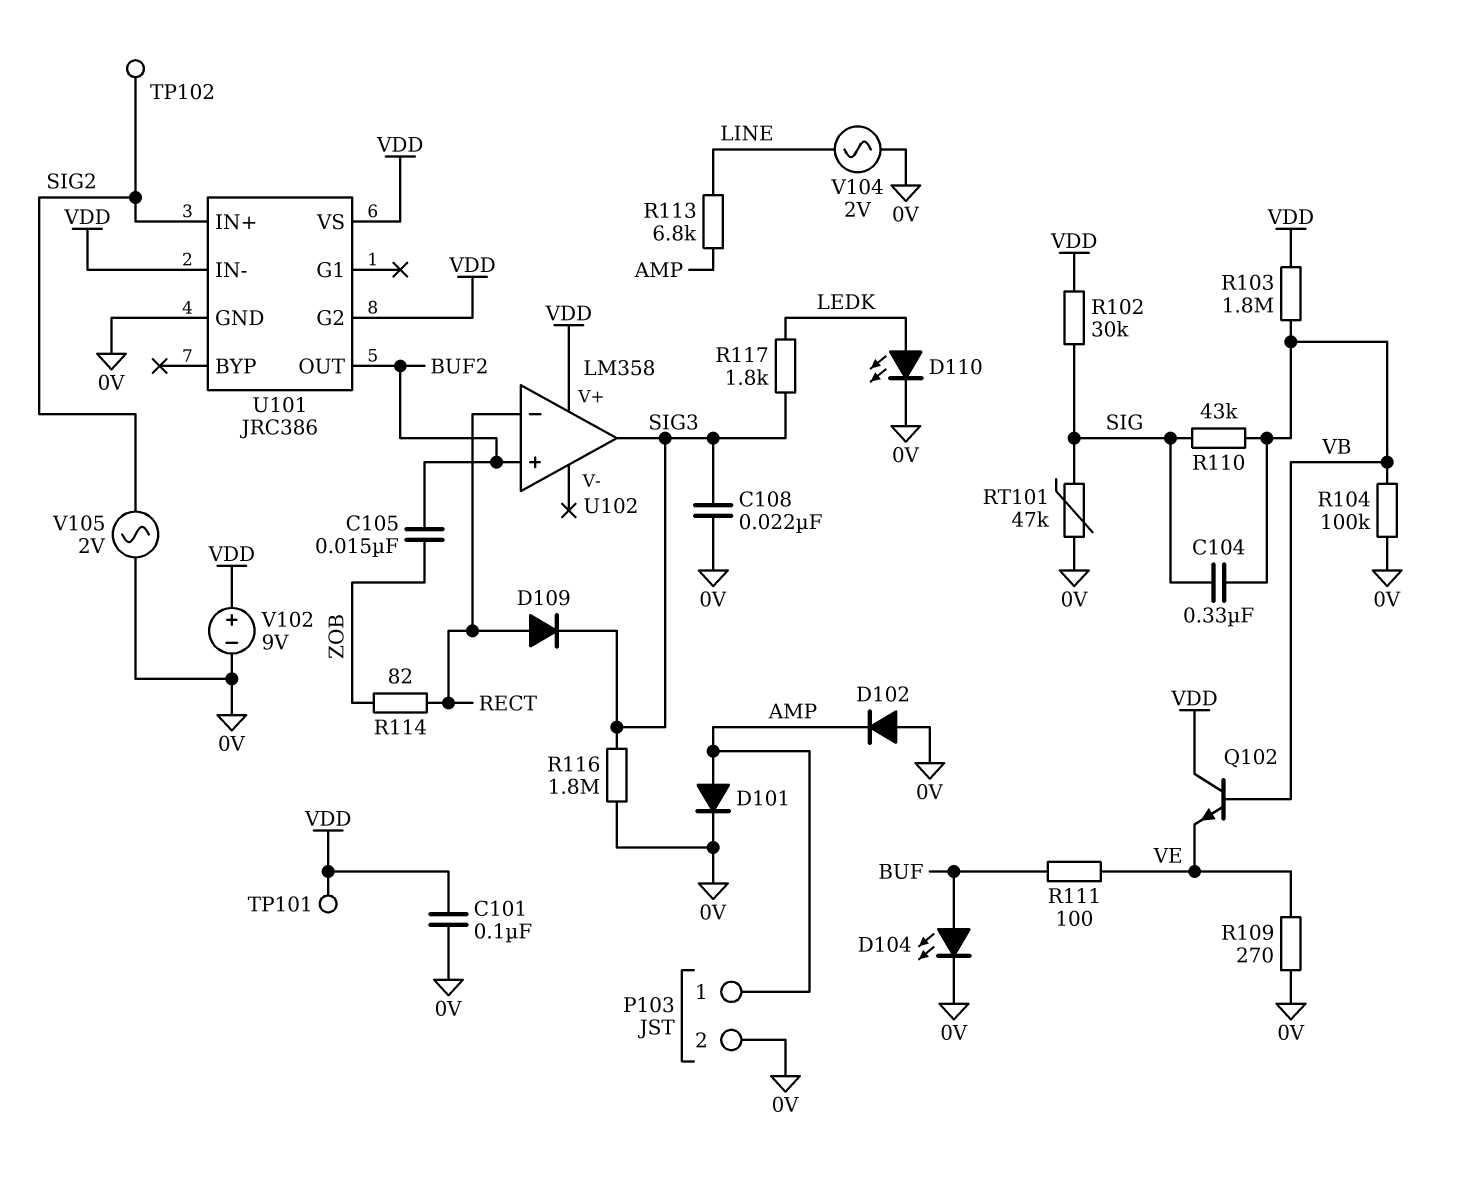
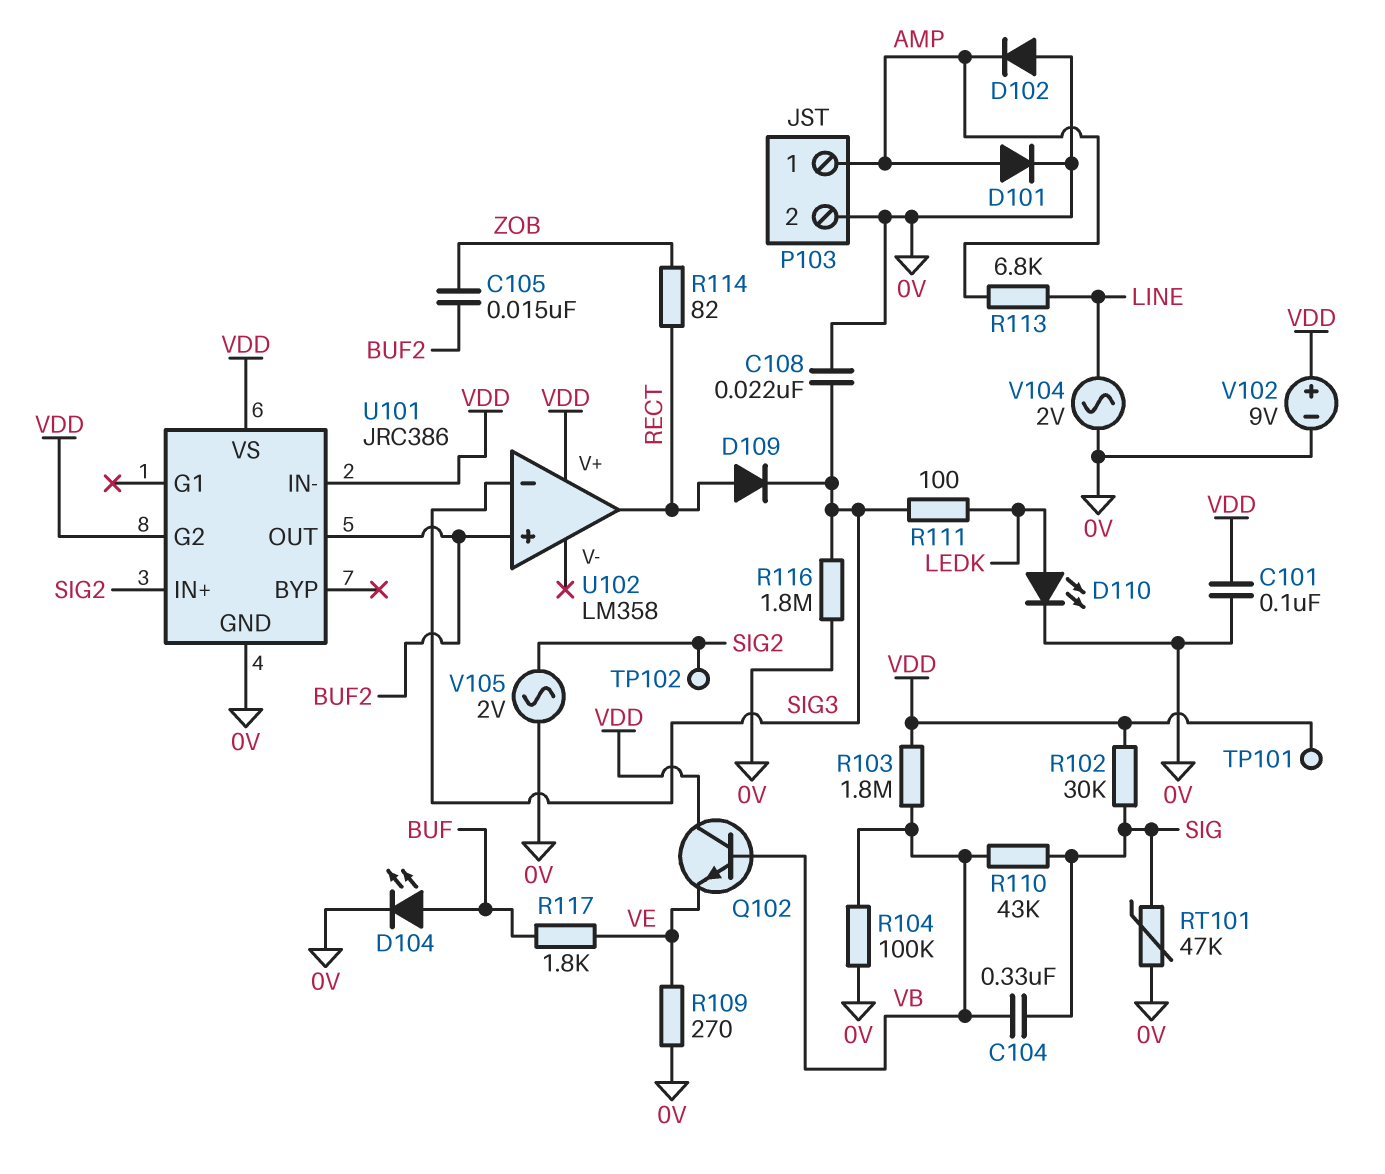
R111: 100 (BUF, VE) -> 100 (LEDK, SIG3)
R117: 1.8k (LEDK, SIG3) -> 1.8k (BUF, VE)
U102 pin in-: RECT -> SIG3
U102 pin out: SIG3 -> RECT

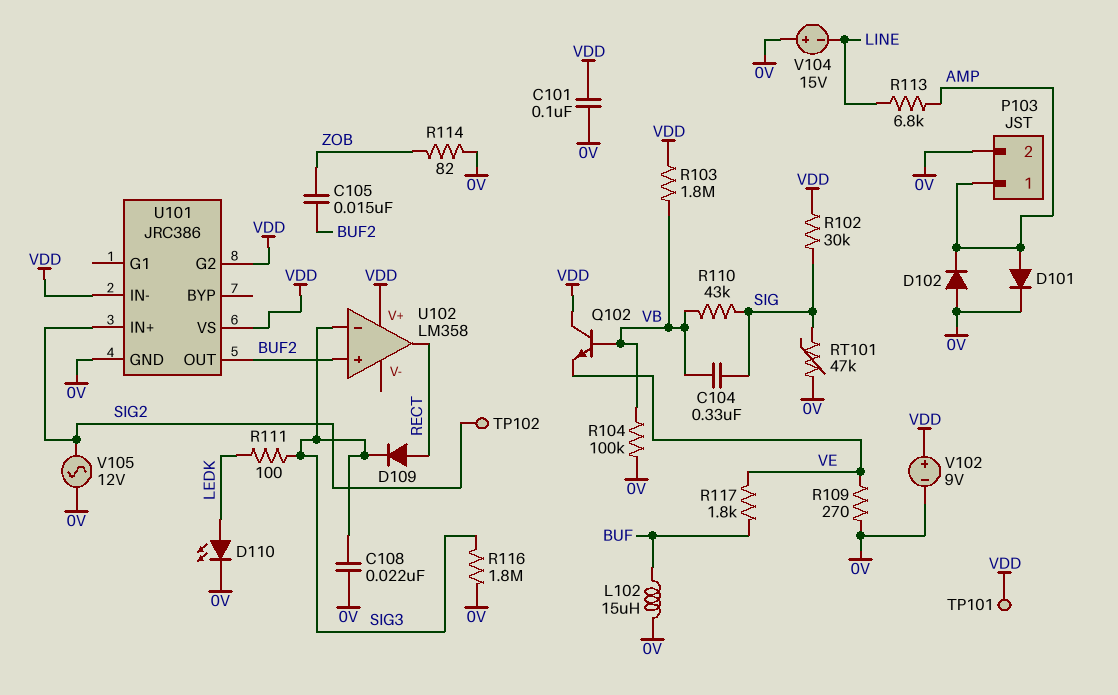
D104: LED (A BUF, K 0V) -> none
L102: none -> 15uH (0V, BUF)
R114: 82 (RECT, ZOB) -> 82 (0V, ZOB)
V104: AC 2V (0V, LINE) -> 15V (plus 0V, minus LINE)
V105: AC 2V (0V, SIG2) -> AC 12V (0V, SIG2)

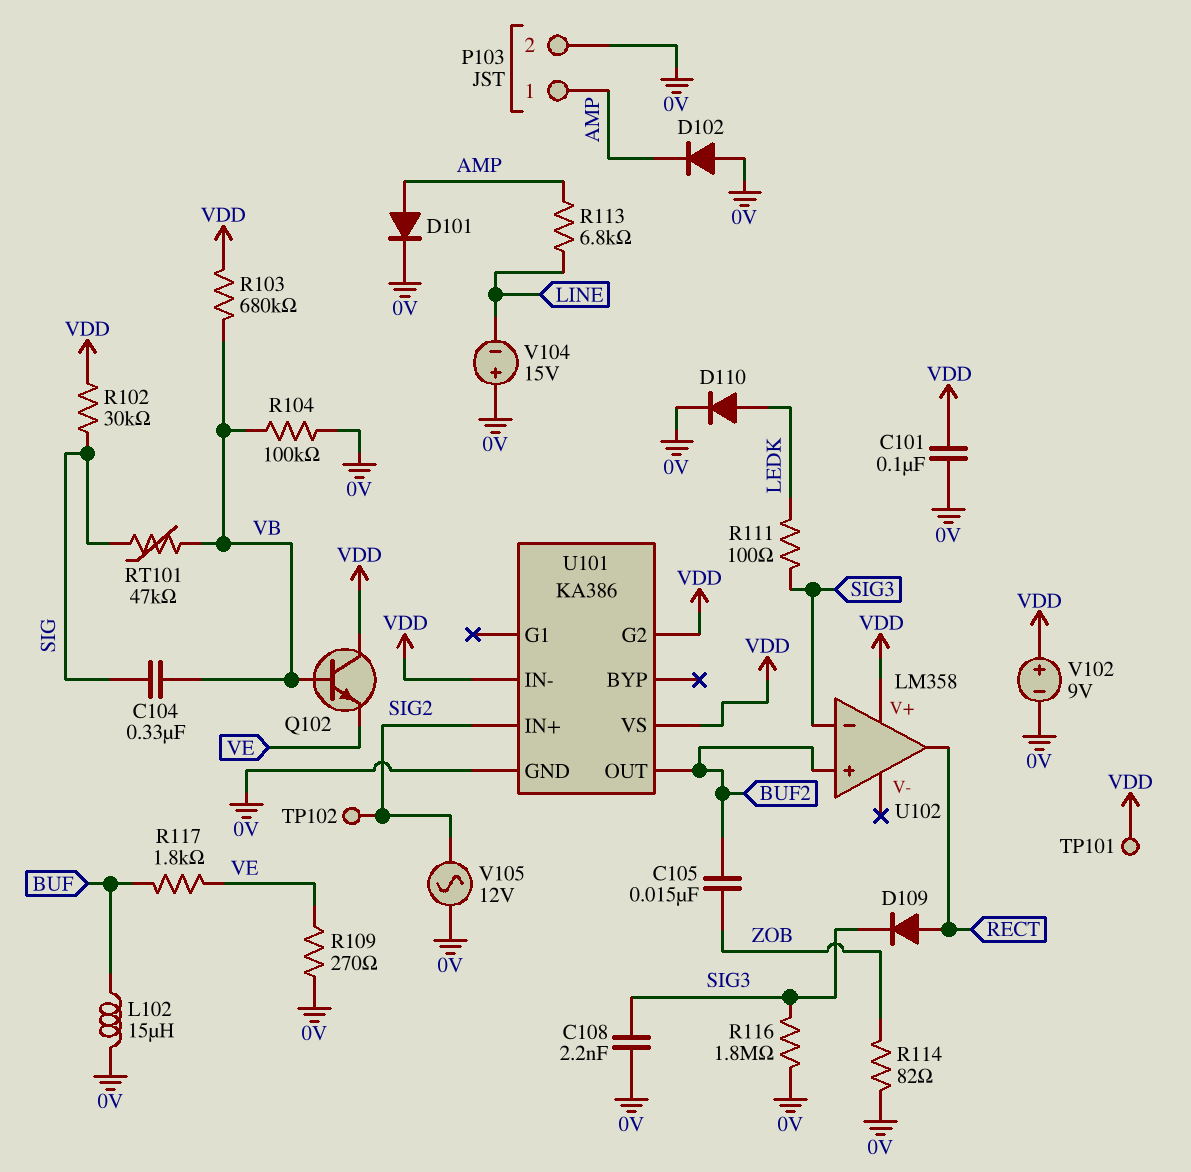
C108: 22nF (0V, SIG3) -> 2.2nF (0V, SIG3)
D110: LED (A LEDK, K 0V) -> diode (A LEDK, K 0V)
R103: 1.8M (VB, VDD) -> 680k (VB, VDD)
R110: 43k (SIG, VB) -> none
RT101: 47k (0V, SIG) -> 47k (SIG, VB)
U101: JRC386 -> KA386

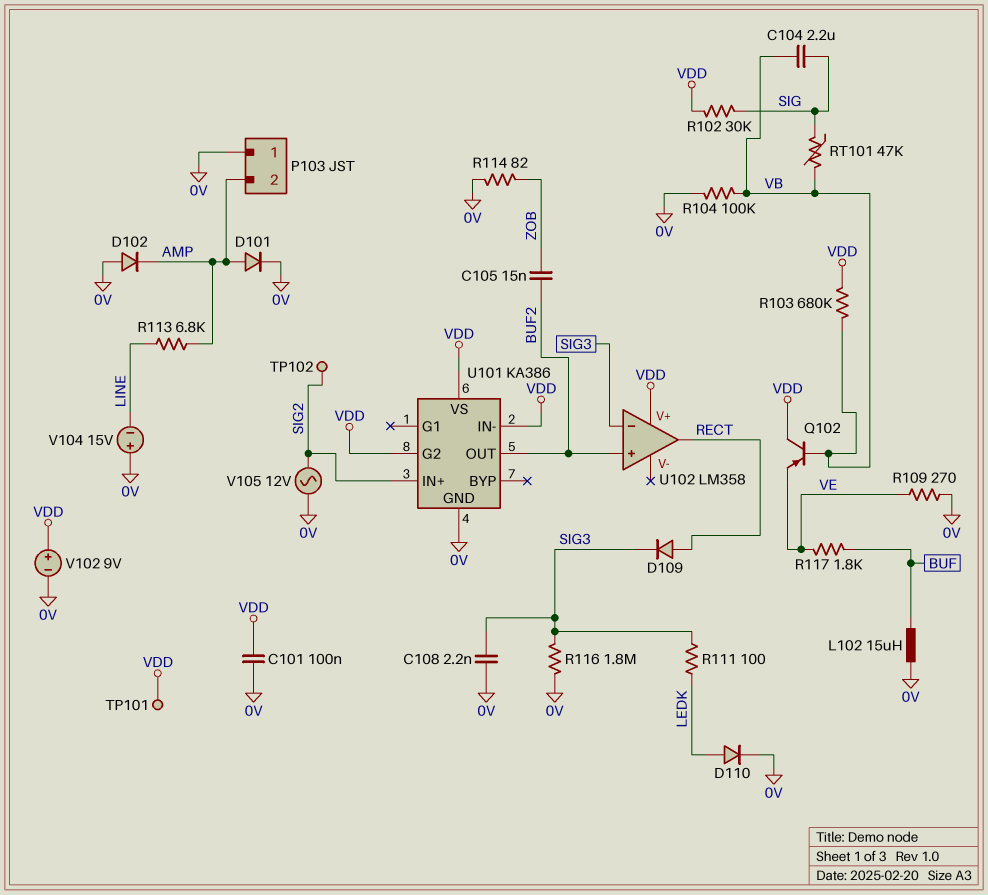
C104: 330nF (SIG, VB) -> 2.2uF (SIG, VB)
P103 pin 1: AMP -> 0V
P103 pin 2: 0V -> AMP
Q102: NPN (B VB, C VDD, E VE) -> PNP (B VB, C VDD, E VE)

